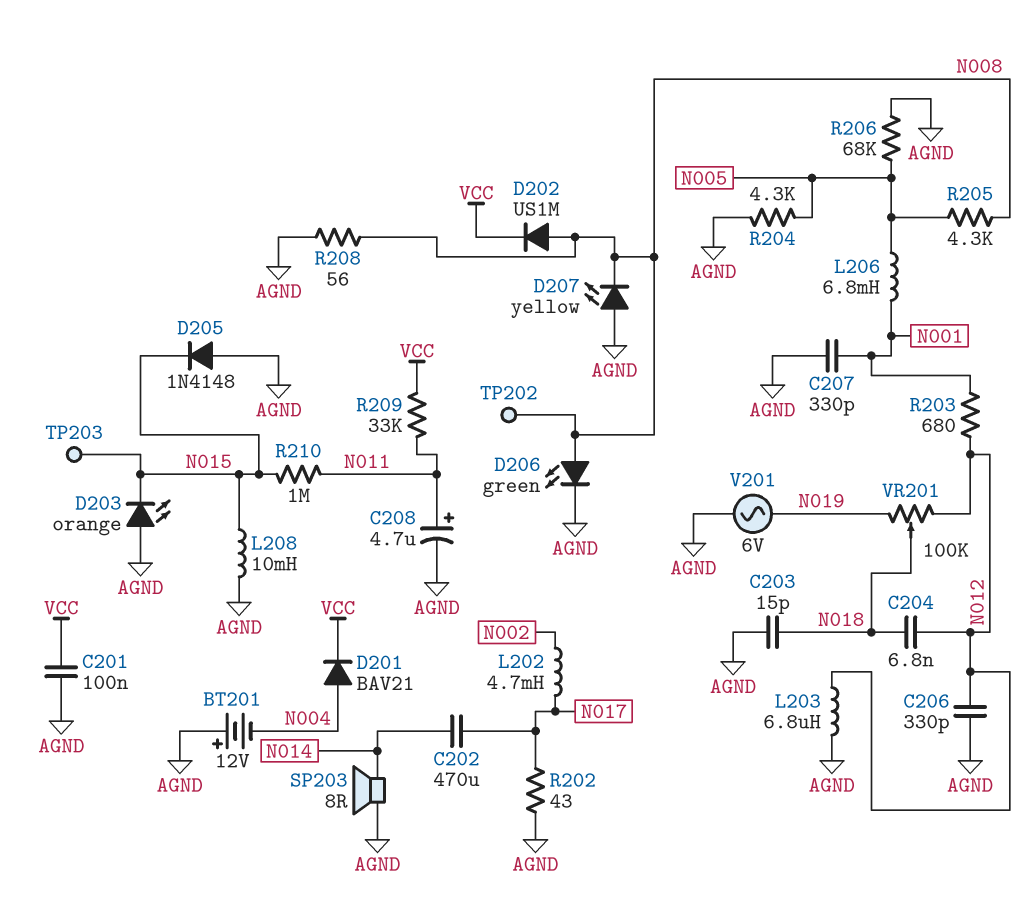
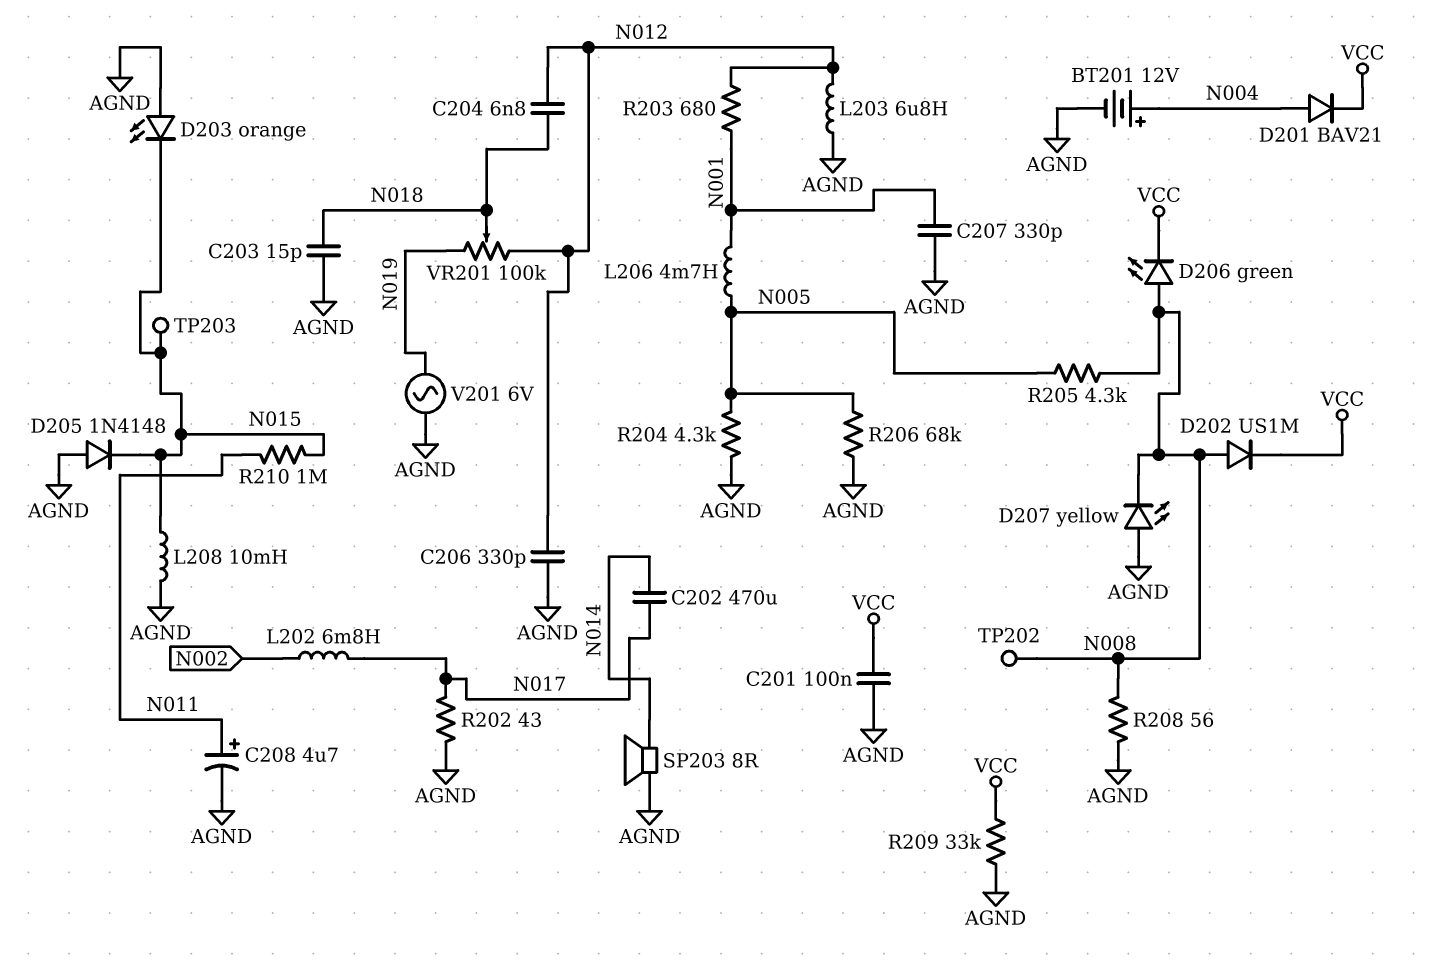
BT201: 12V (plus AGND, minus N004) -> 12V (plus N004, minus AGND)
D206: LED green (A N008, K AGND) -> LED green (A N008, K VCC)
L202: 4.7mH (N002, N017) -> 6.8mH (N002, N017)
L206: 6.8mH (N001, N005) -> 4.7mH (N001, N005)
R209: 33k (N011, VCC) -> 33k (AGND, VCC)

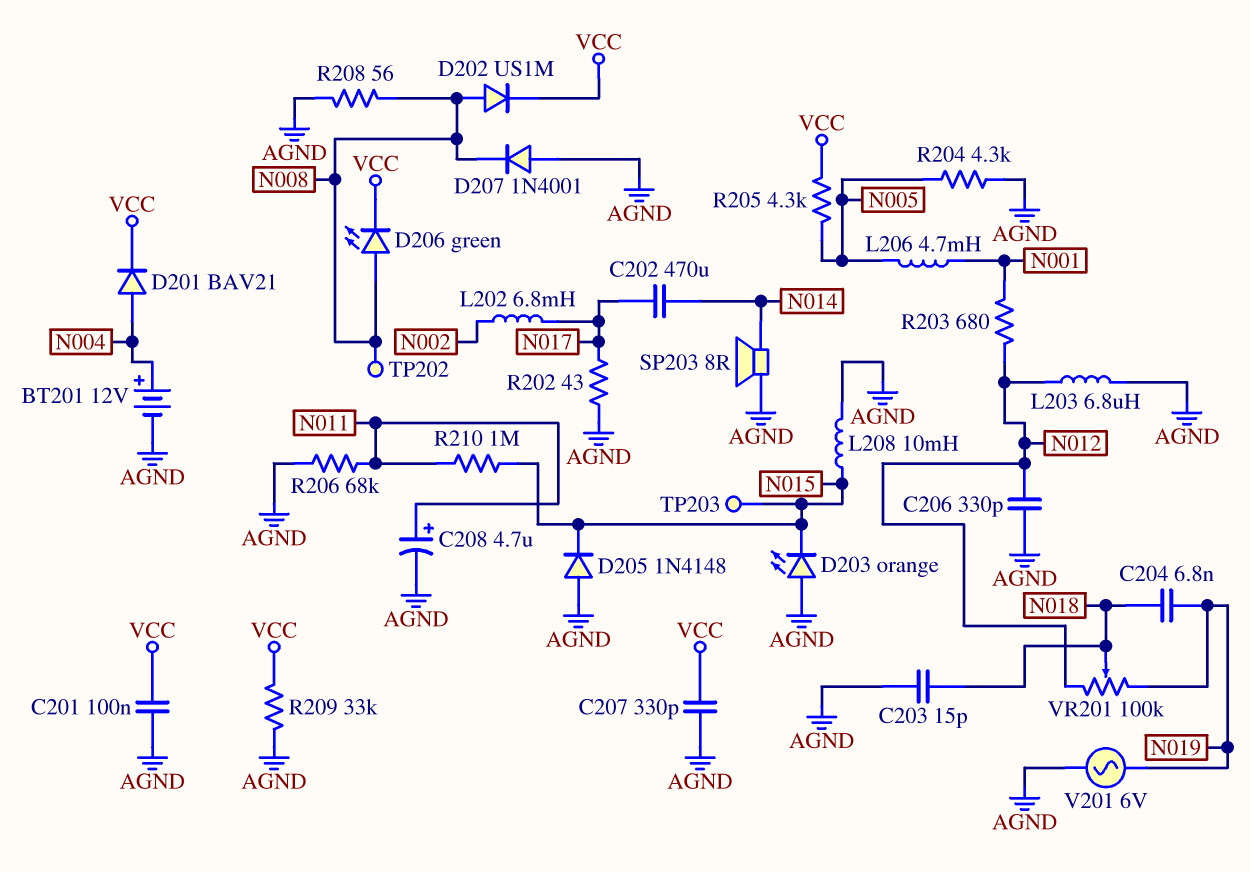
C204: 6.8nF (N012, N018) -> 6.8nF (N018, N019)
C207: 330pF (AGND, N001) -> 330pF (AGND, VCC)
D207: LED yellow (A AGND, K N008) -> diode 1N4001 (A AGND, K N008)
R205: 4.3k (N005, N008) -> 4.3k (N005, VCC)
R206: 68k (AGND, N005) -> 68k (AGND, N011)

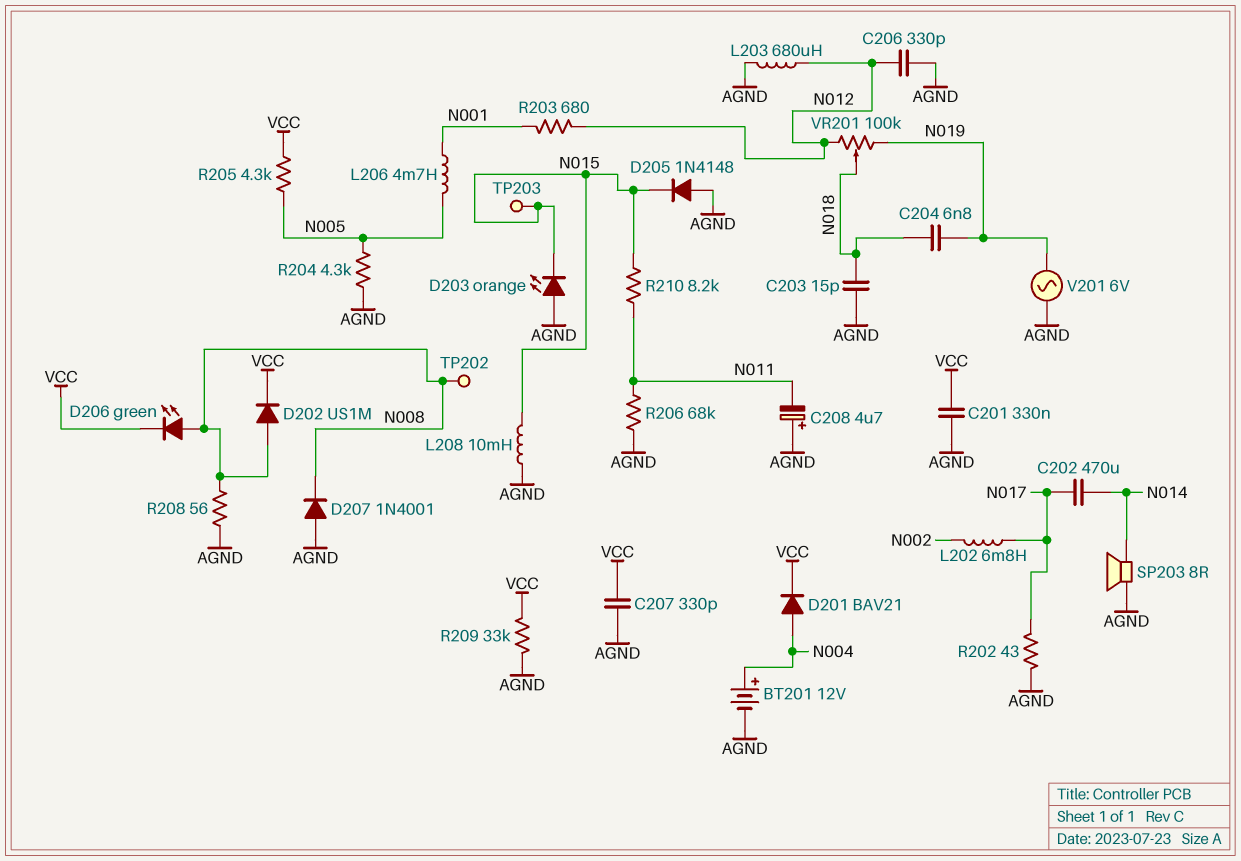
C201: 100nF (AGND, VCC) -> 330nF (AGND, VCC)
C208: 4.7uF (plus N011, minus AGND) -> 4.7uF (plus AGND, minus N011)
L203: 6.8uH (AGND, N012) -> 680uH (AGND, N012)
R210: 1M (N011, N015) -> 8.2k (N011, N015)

